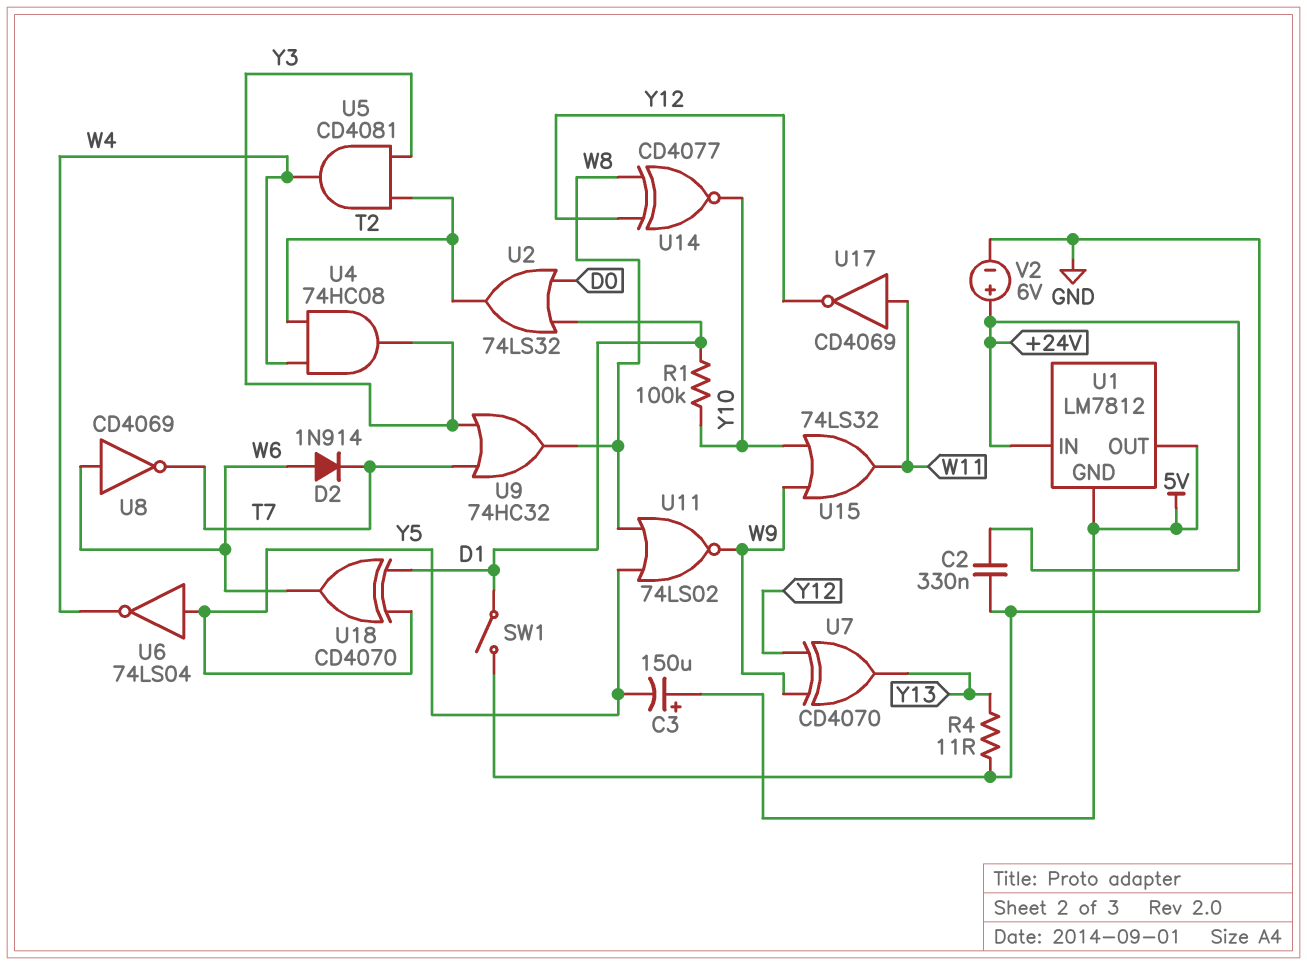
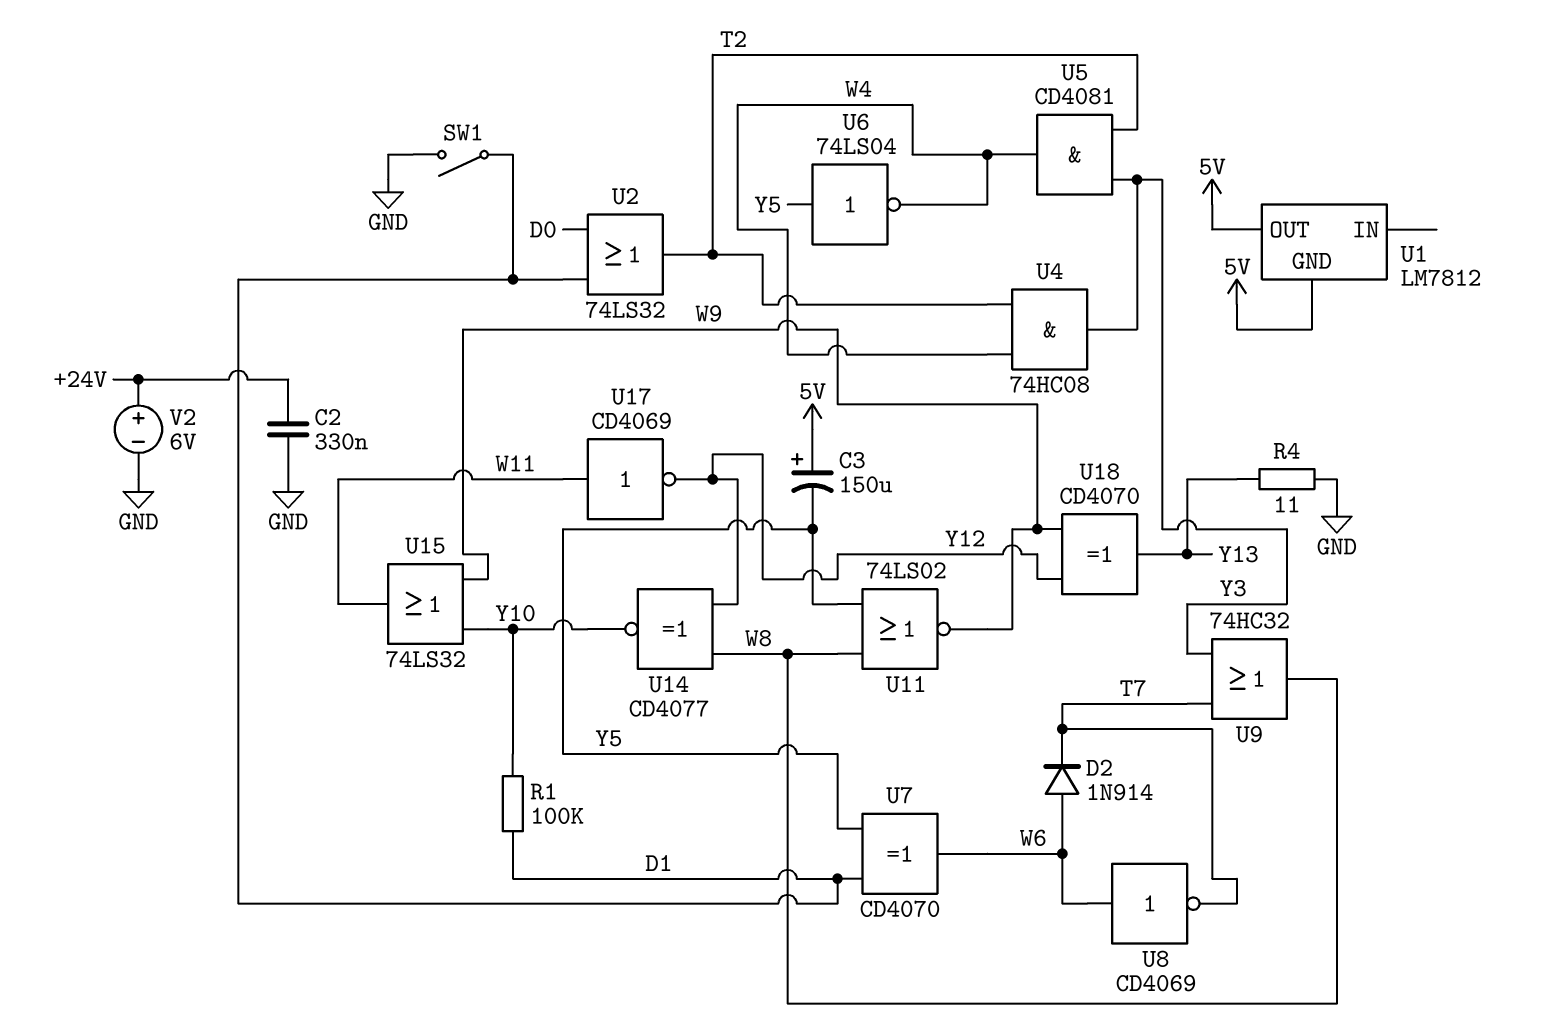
U1 pin IN: +24V -> none
U7: XOR CD4070 (in W9, in Y12, out Y13) -> XOR CD4070 (in D1, in Y5, out W6)
U18: XOR CD4070 (in D1, in Y5, out W6) -> XOR CD4070 (in W9, in Y12, out Y13)

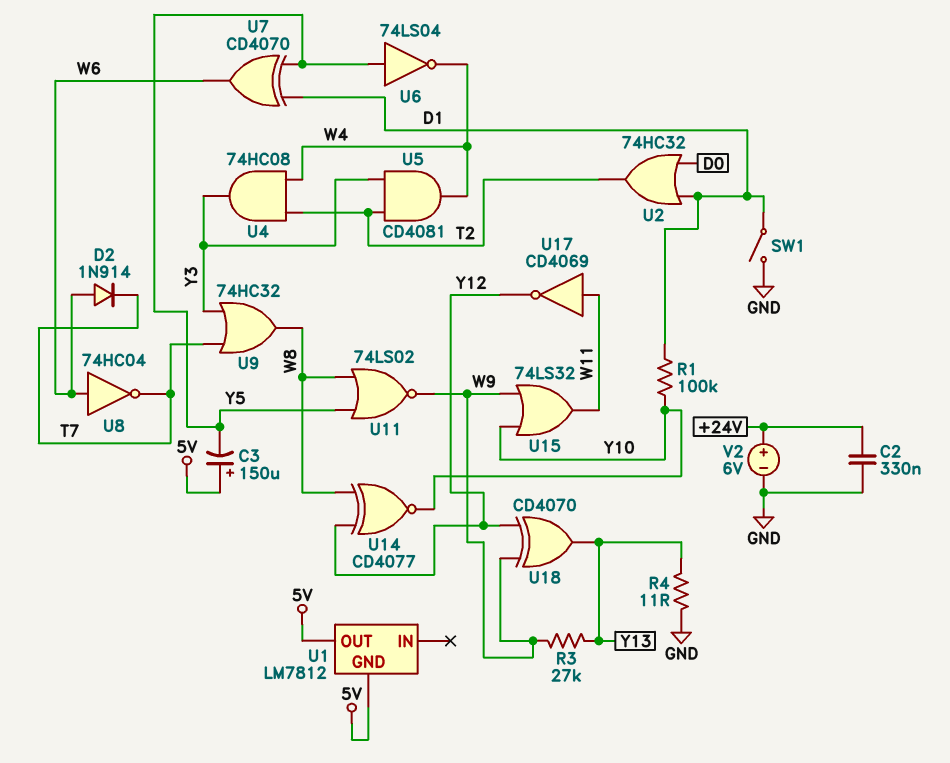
R3: none -> 27k (W9, Y13)
U2: OR 74LS32 (in D0, in D1, out T2) -> OR 74HC32 (in D0, in D1, out T2)
U8: NOT CD4069 (in W6, out T7) -> NOT 74HC04 (in W6, out T7)

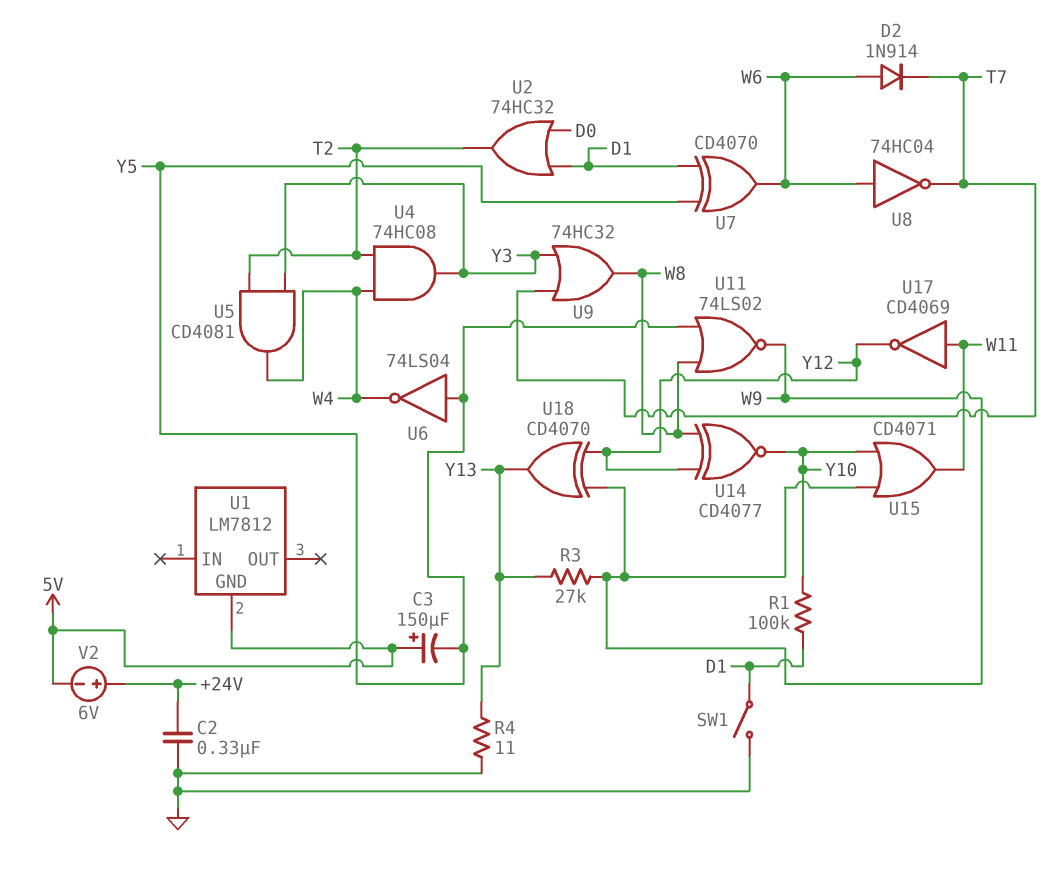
U1 pin OUT: 5V -> none
U15: OR 74LS32 (in W9, in Y10, out W11) -> OR CD4071 (in W9, in Y10, out W11)
V2: 6V (plus +24V, minus GND) -> 6V (plus +24V, minus 5V)

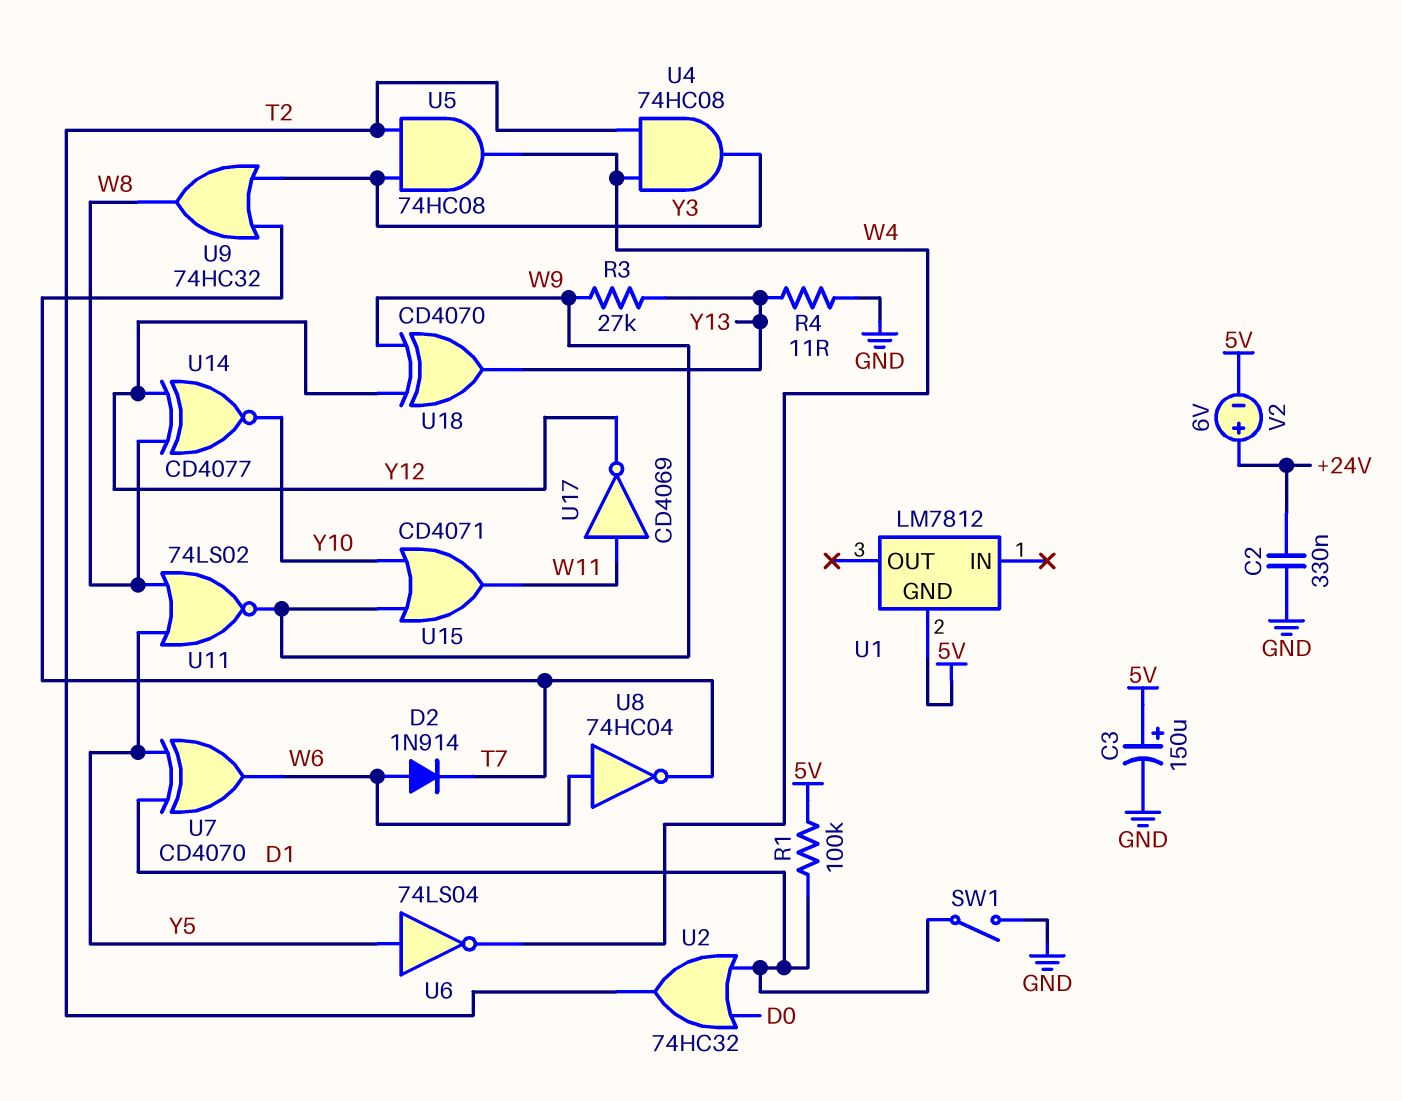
C3: 150uF (plus 5V, minus Y5) -> 150uF (plus 5V, minus GND)
R1: 100k (D1, Y10) -> 100k (5V, D1)
U5: AND CD4081 (in T2, in Y3, out W4) -> AND 74HC08 (in T2, in Y3, out W4)

